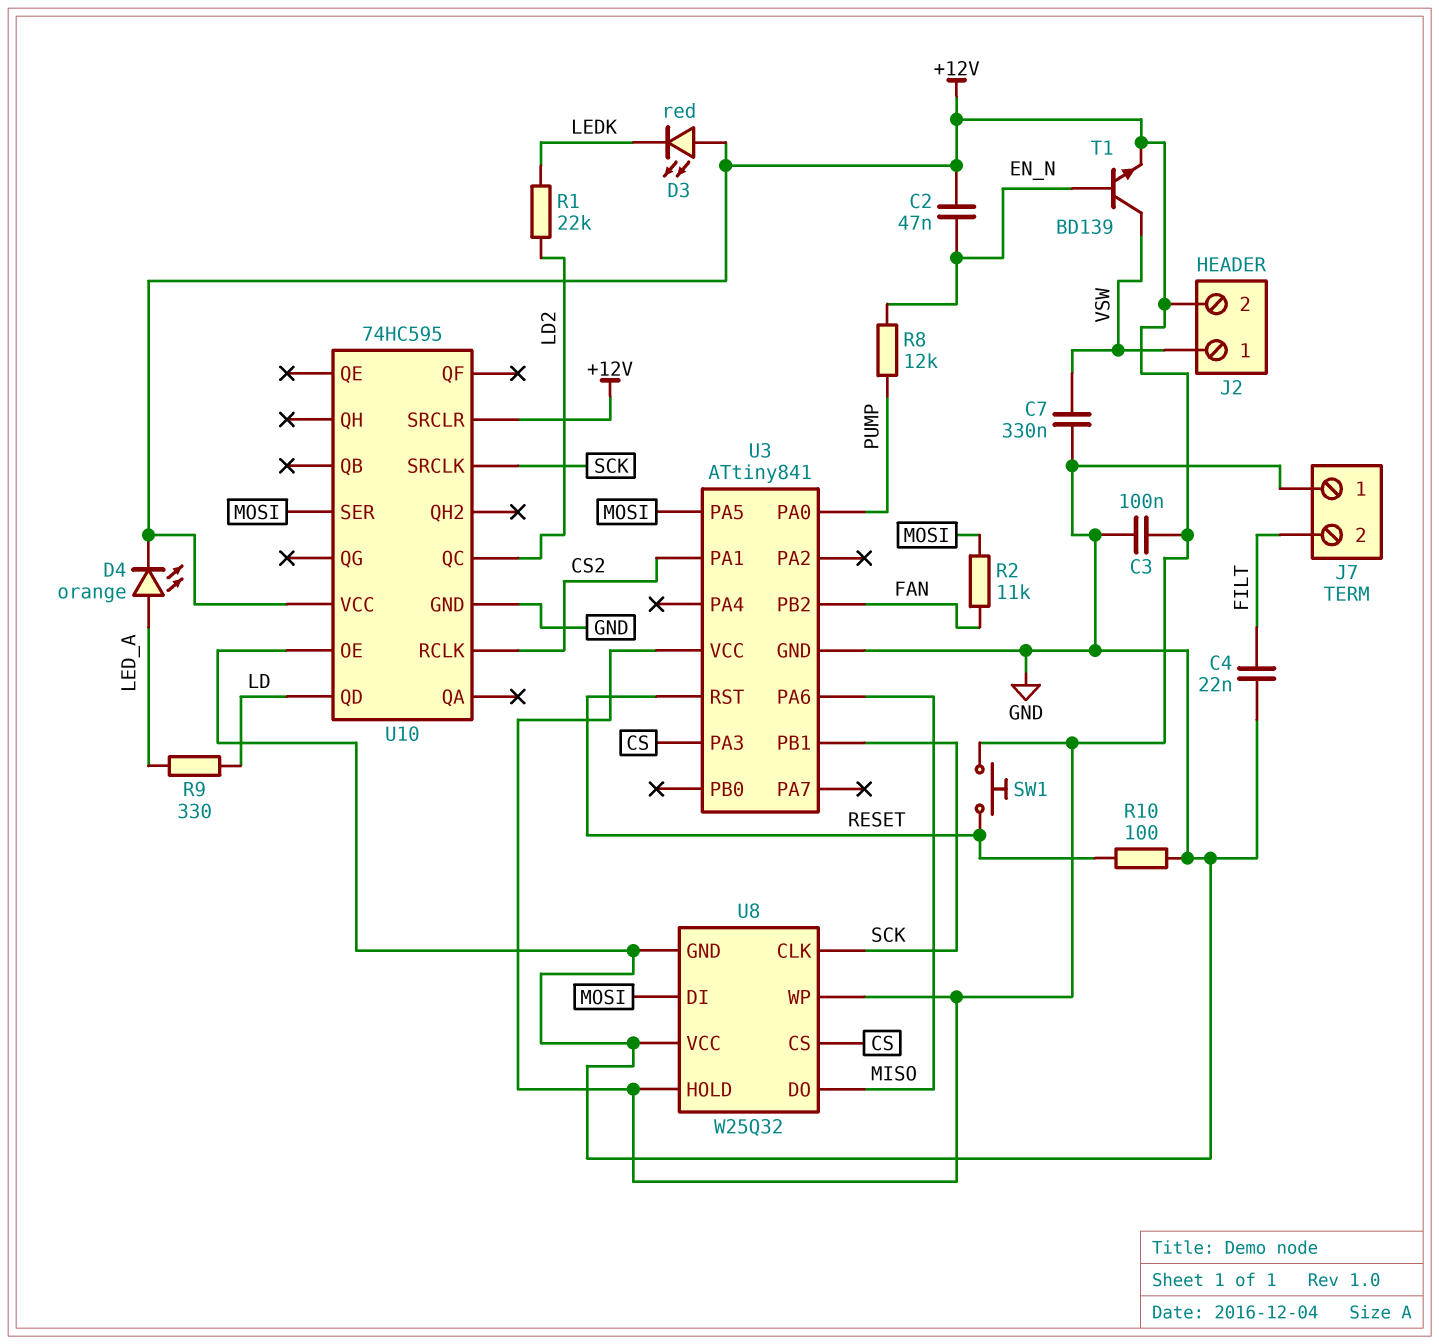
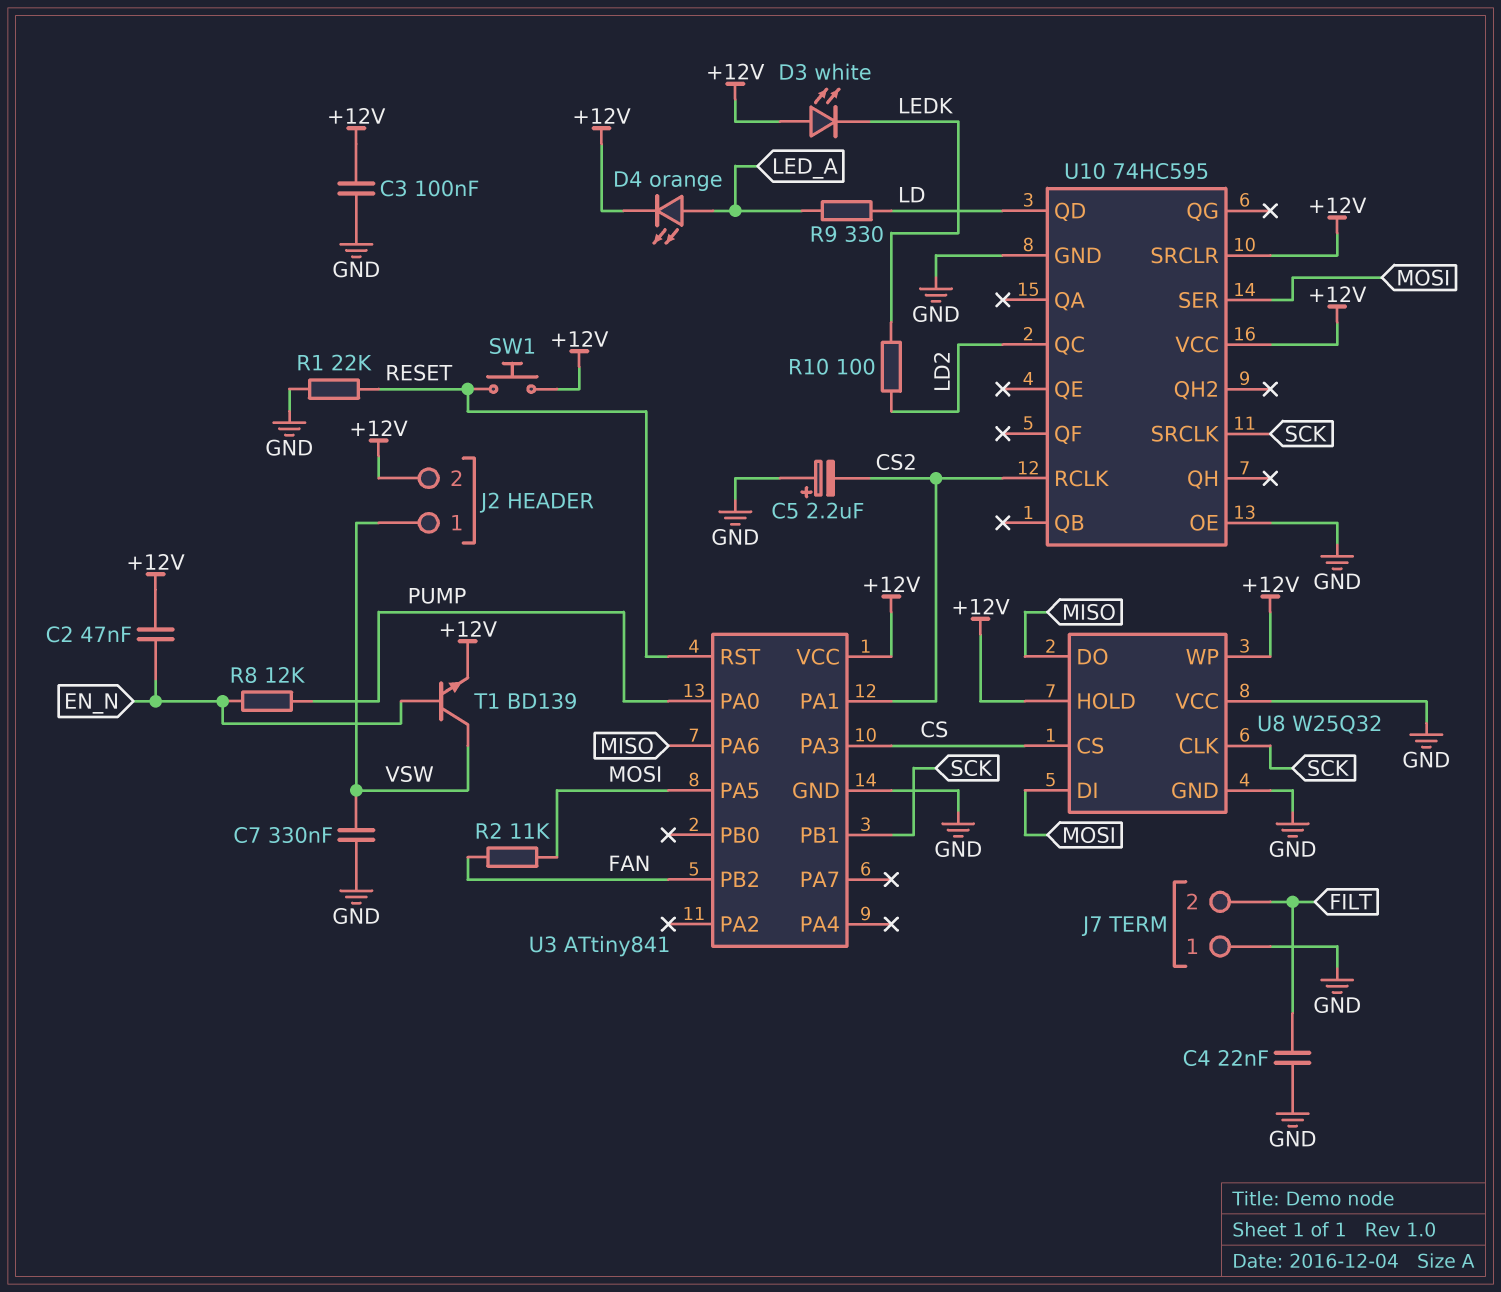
C5: none -> 2.2uF (plus GND, minus CS2)
D3: LED red (A +12V, K LEDK) -> LED white (A +12V, K LEDK)
R1: 22k (LD2, LEDK) -> 22k (GND, RESET)
R10: 100 (GND, RESET) -> 100 (LD2, LEDK)

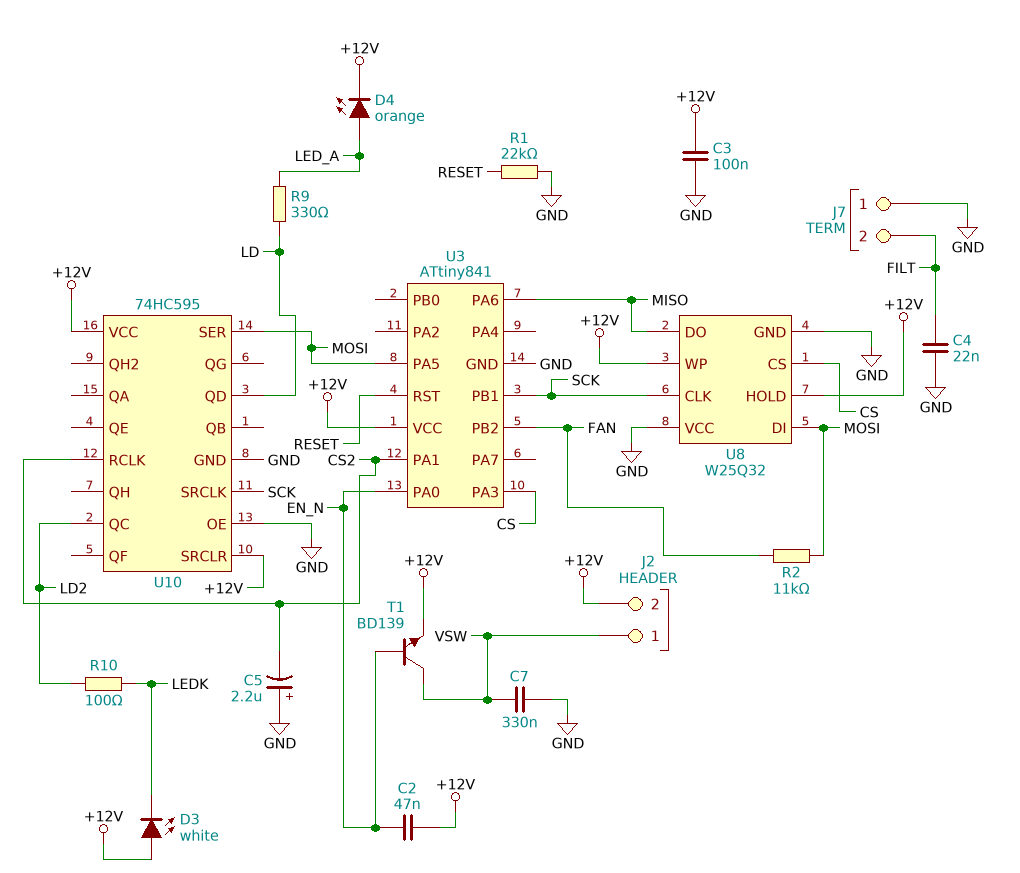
R8: 12k (EN_N, PUMP) -> none
SW1: button (+12V, RESET) -> none
U3 pin PA0: PUMP -> EN_N

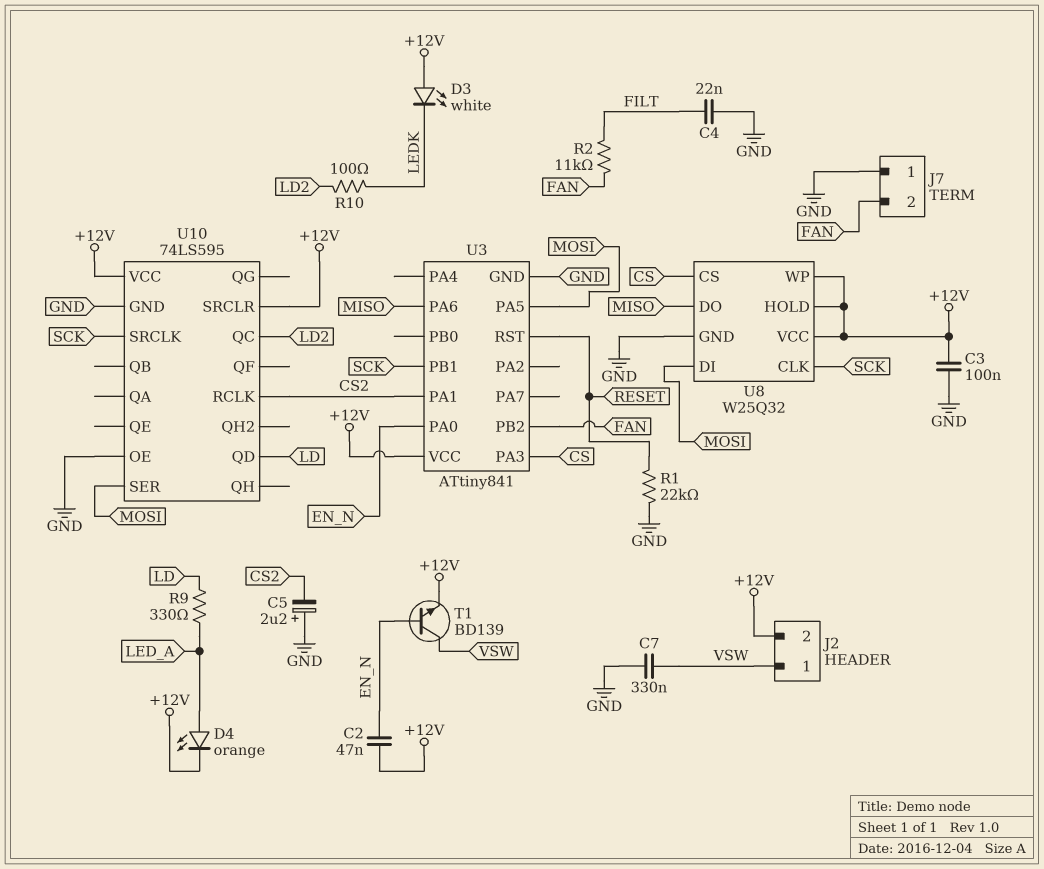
J7 pin 2: FILT -> FAN
R2: 11k (FAN, MOSI) -> 11k (FAN, FILT)
U8 pin VCC: GND -> +12V
U10: 74HC595 -> 74LS595

